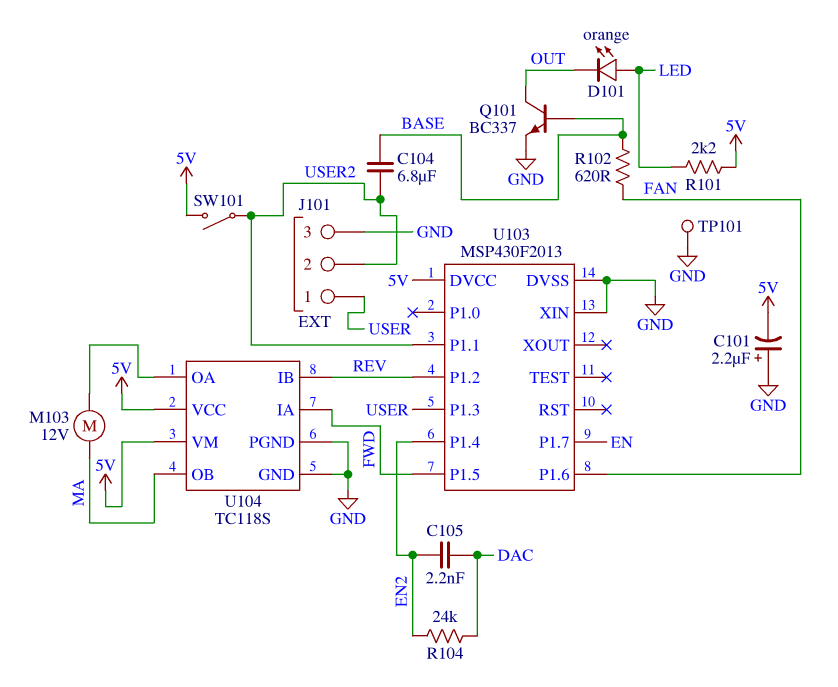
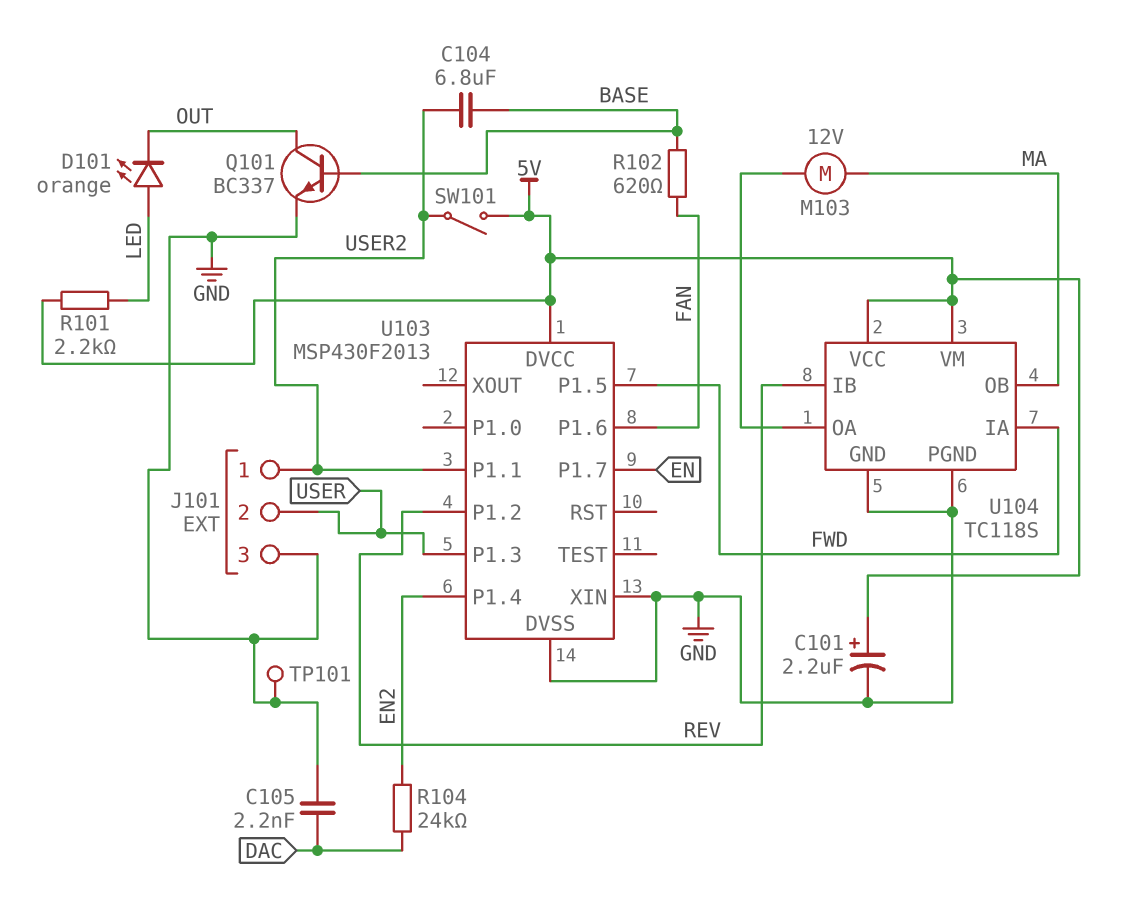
C101: 2.2uF (plus GND, minus 5V) -> 2.2uF (plus 5V, minus GND)
C105: 2.2nF (DAC, EN2) -> 2.2nF (DAC, GND)
J101 pin 1: USER -> USER2
J101 pin 2: USER2 -> USER

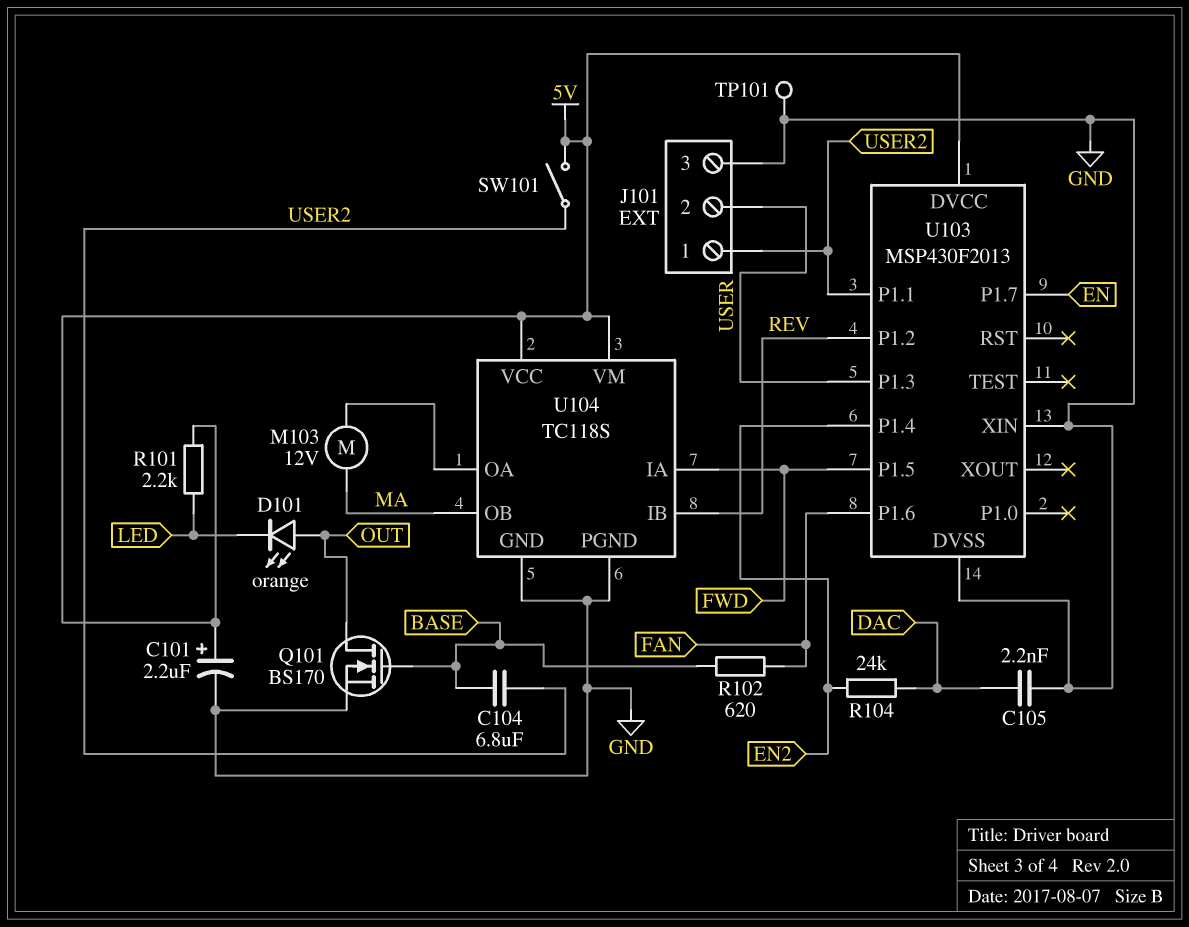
D101: LED orange (A LED, K OUT) -> LED orange (A OUT, K LED)
Q101: NPN BC337 (B BASE, C OUT, E GND) -> NMOS BS170 (G BASE, D OUT, S GND)

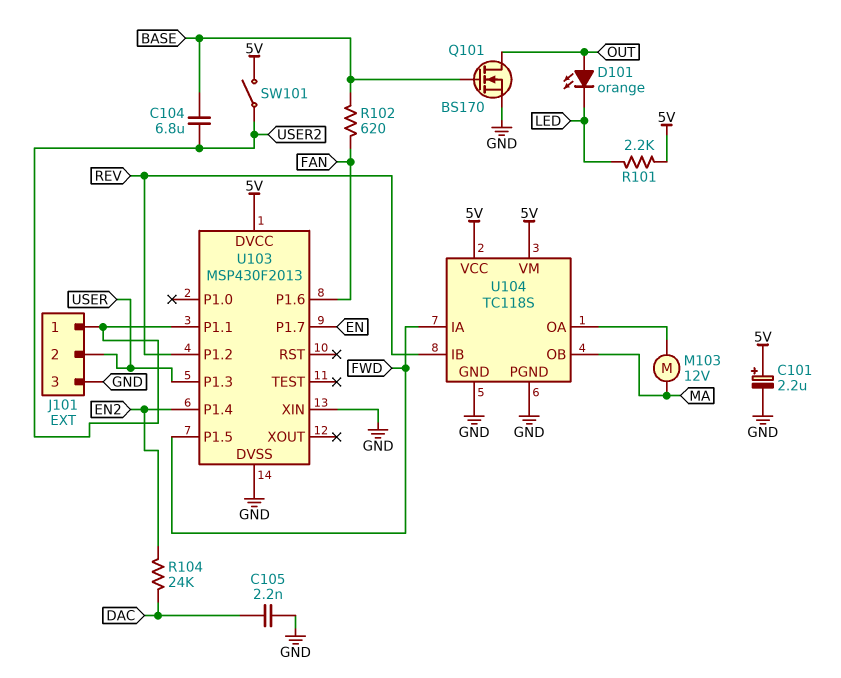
TP101: test point (GND) -> none

